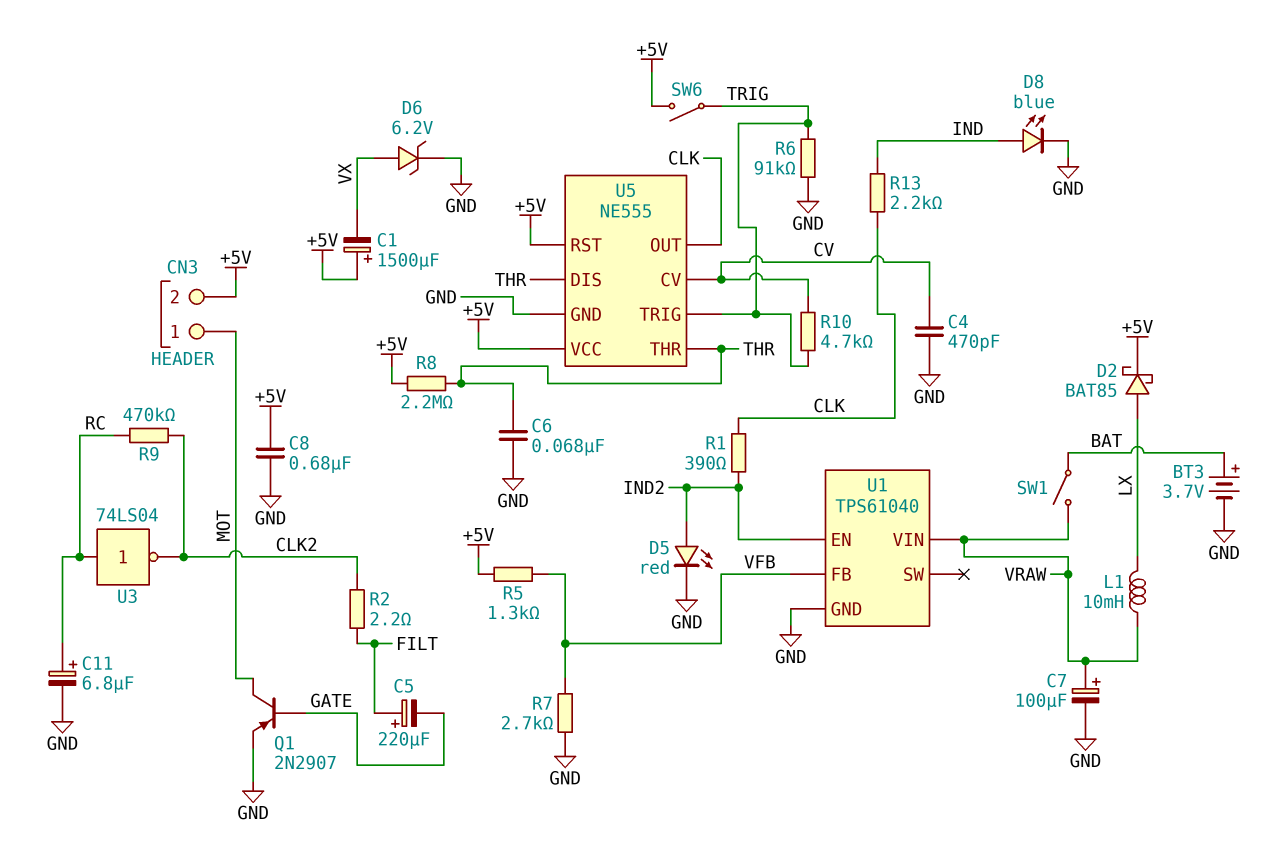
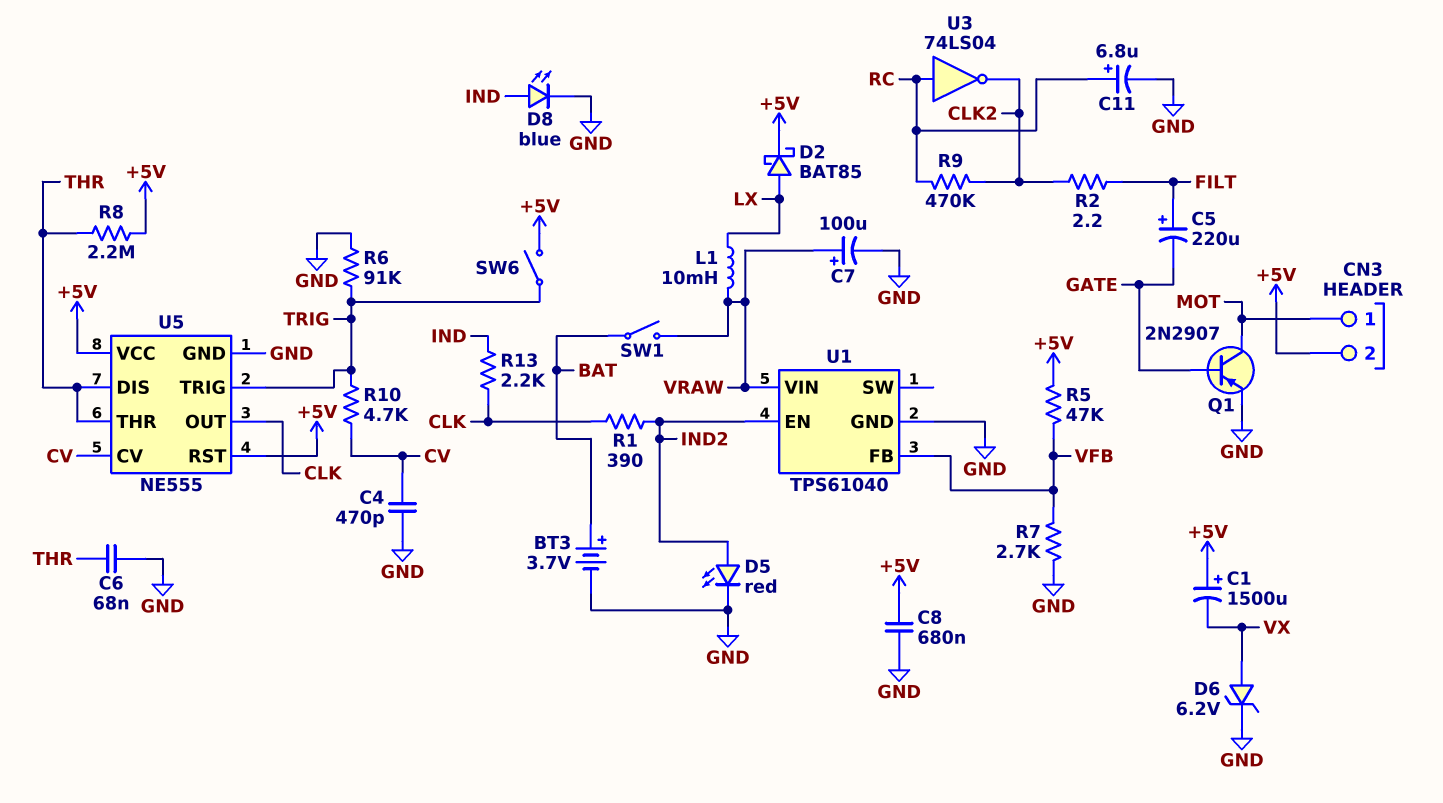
R5: 1.3k (+5V, VFB) -> 47k (+5V, VFB)

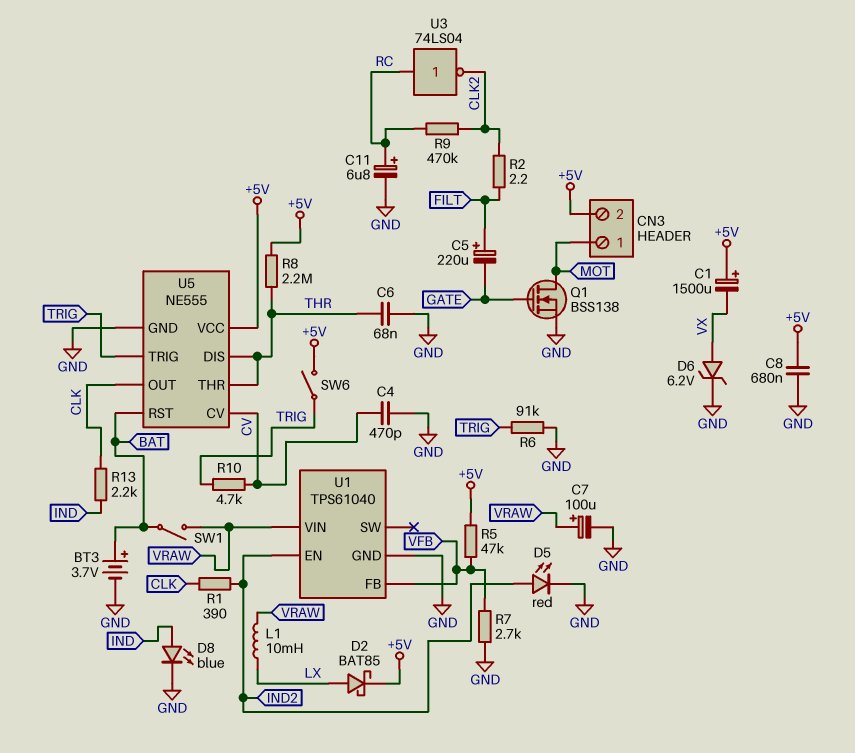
Q1: PNP 2N2907 (B GATE, C MOT, E GND) -> NMOS BSS138 (G GATE, D MOT, S GND)
U5 pin RST: +5V -> BAT

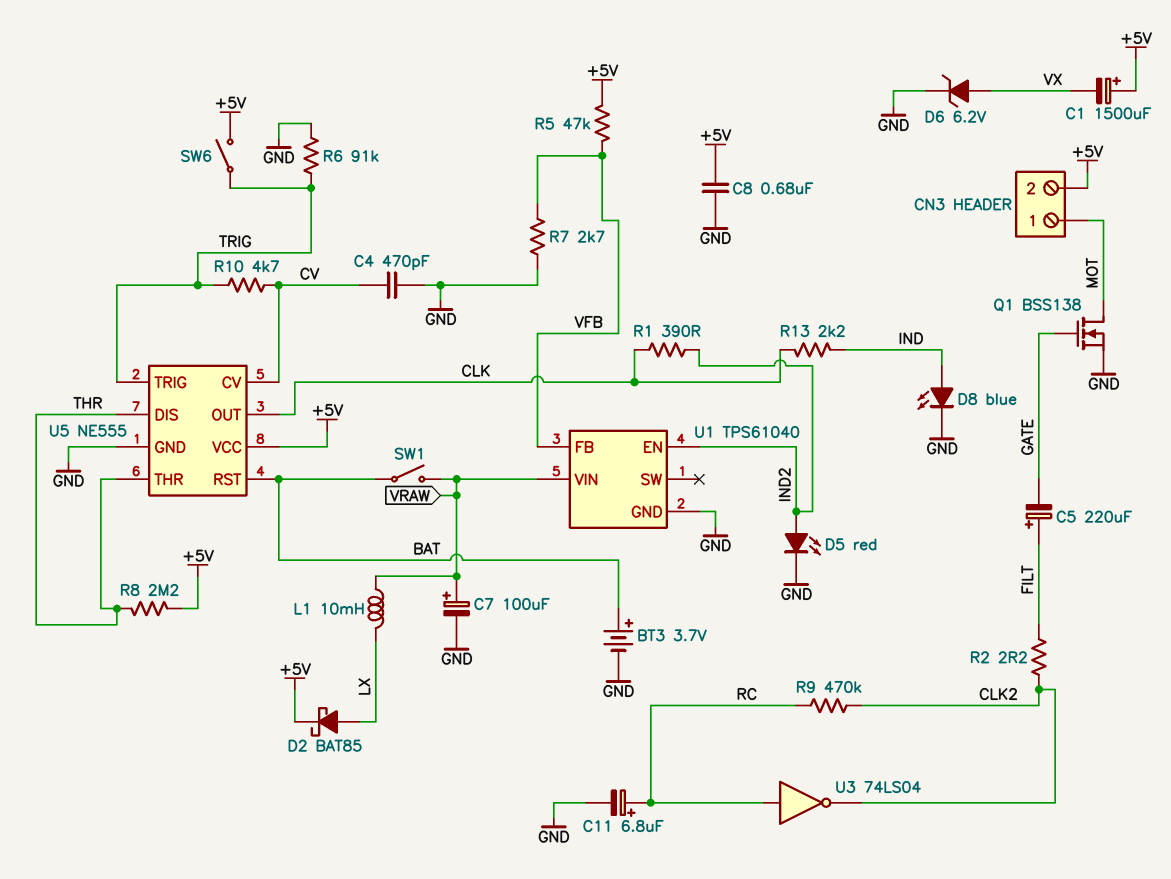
C6: 68nF (GND, THR) -> none

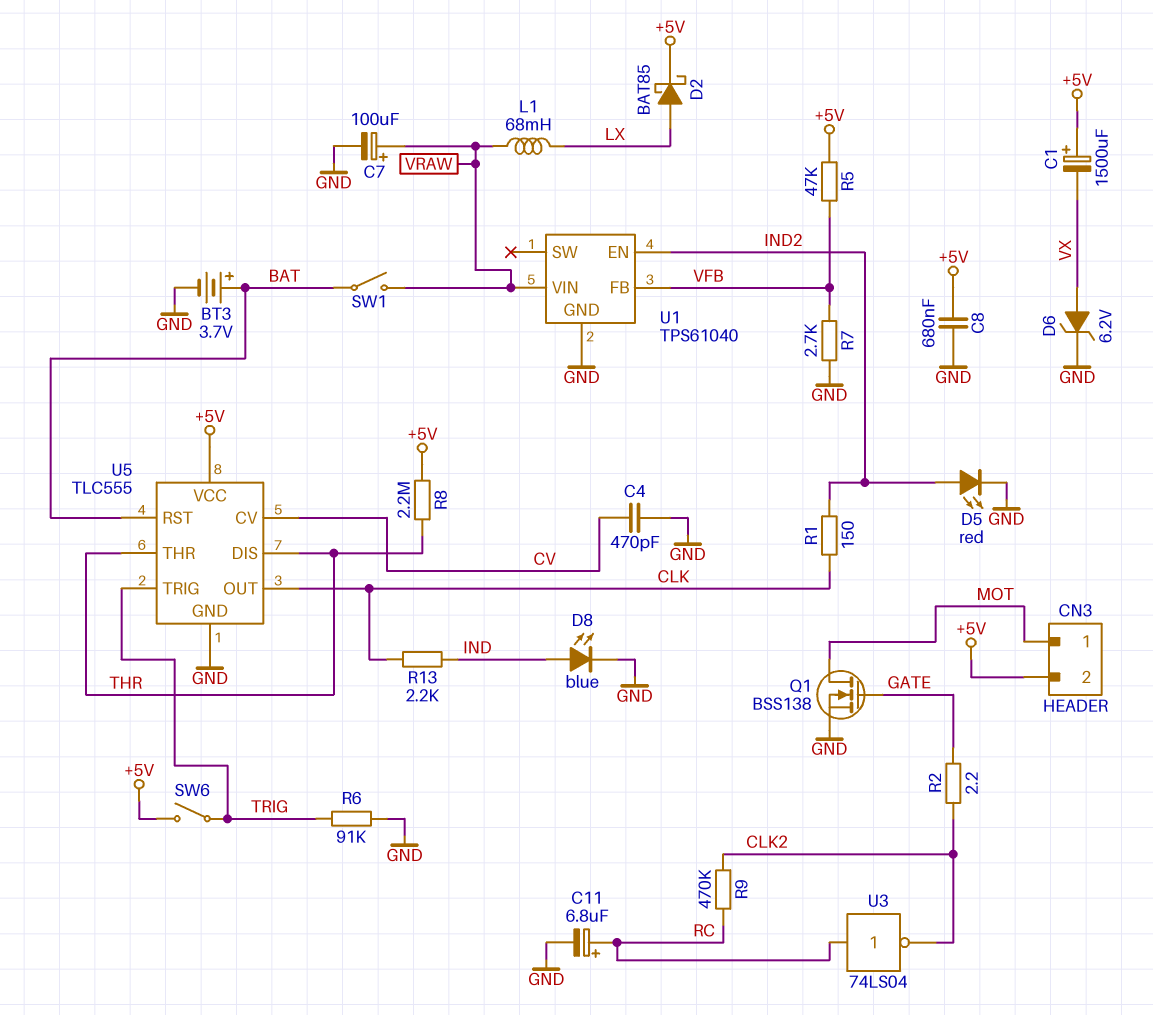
C5: 220uF (plus FILT, minus GATE) -> none
L1: 10mH (LX, VRAW) -> 68mH (LX, VRAW)
R1: 390 (CLK, IND2) -> 150 (CLK, IND2)
R2: 2.2 (CLK2, FILT) -> 2.2 (CLK2, GATE)
R10: 4.7k (CV, TRIG) -> none
U5: NE555 -> TLC555

